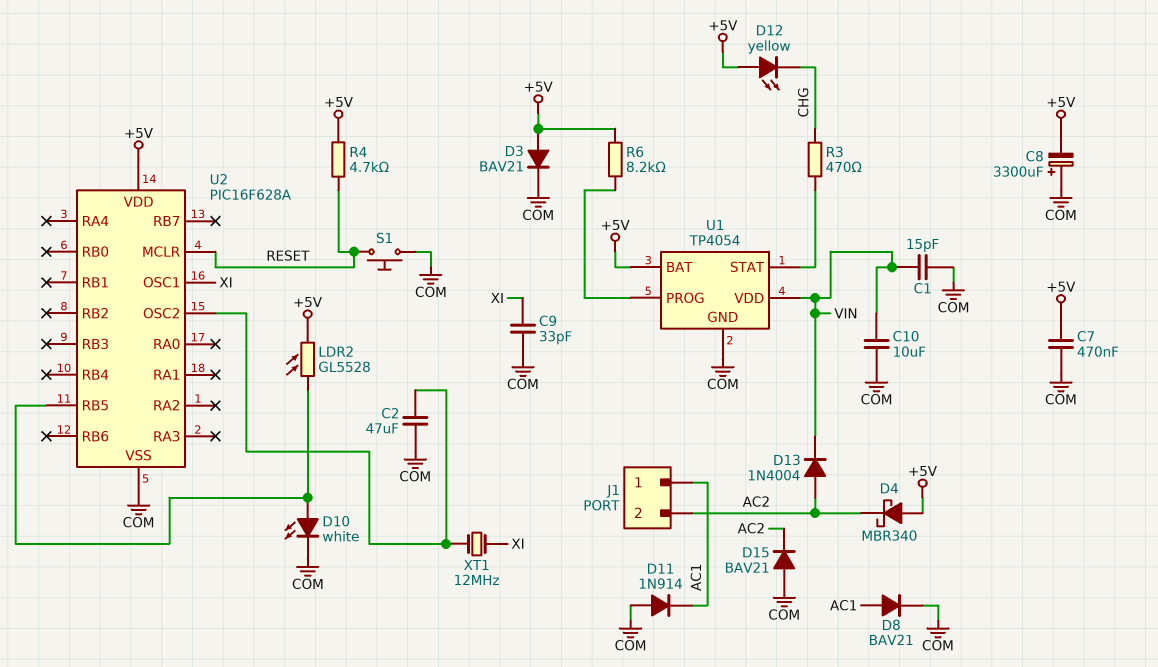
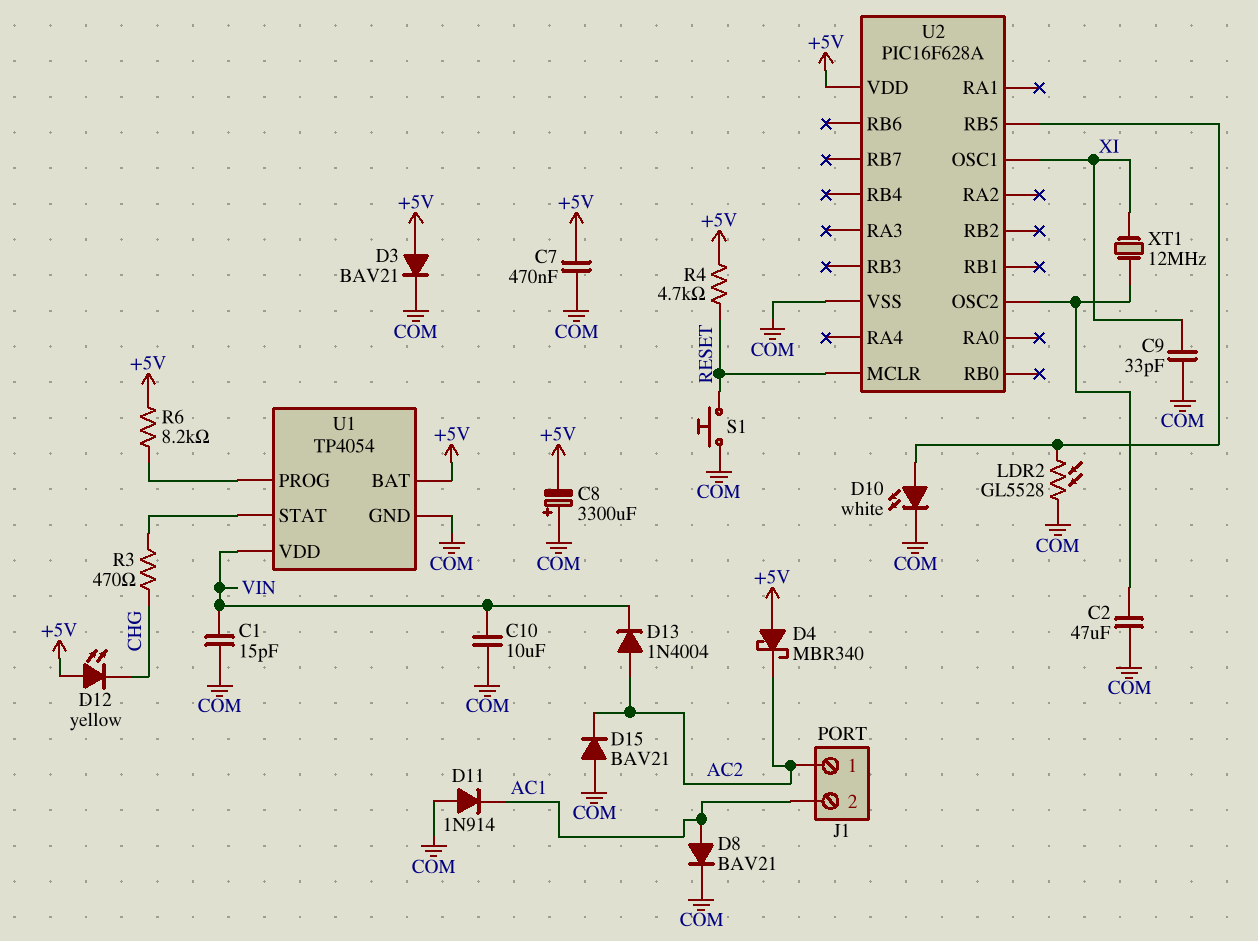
J1 pin 1: AC1 -> AC2
J1 pin 2: AC2 -> AC1
LDR2: GL5528 (+5V, U2/RB5) -> GL5528 (COM, U2/RB5)

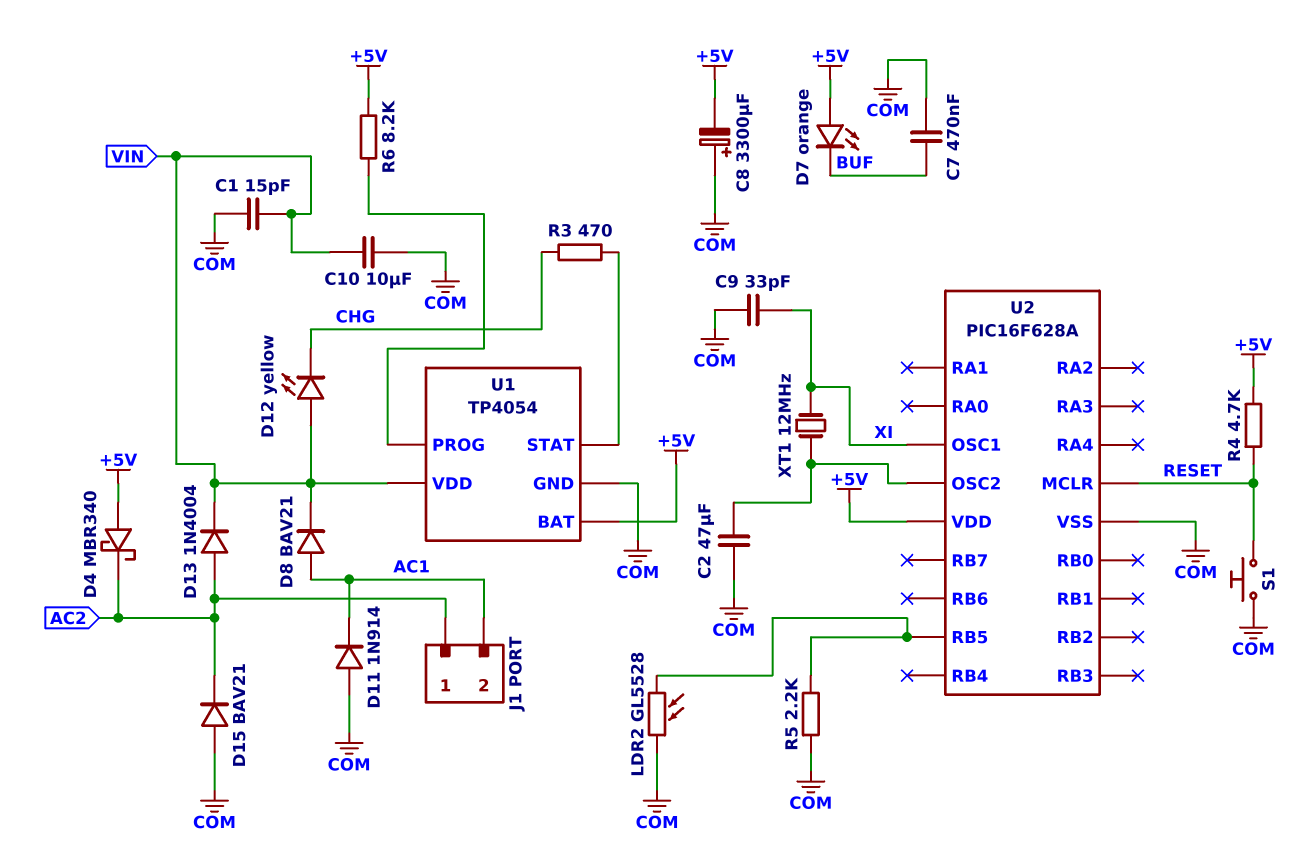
C7: 470nF (+5V, COM) -> 470nF (BUF, COM)
D3: diode BAV21 (A +5V, K COM) -> none
D7: none -> LED orange (A +5V, K BUF)
D8: diode BAV21 (A AC1, K COM) -> diode BAV21 (A AC1, K VIN)
D10: LED white (A U2/RB5, K COM) -> none
D12: LED yellow (A +5V, K CHG) -> LED yellow (A VIN, K CHG)
R5: none -> 2.2k (COM, U2/RB5)

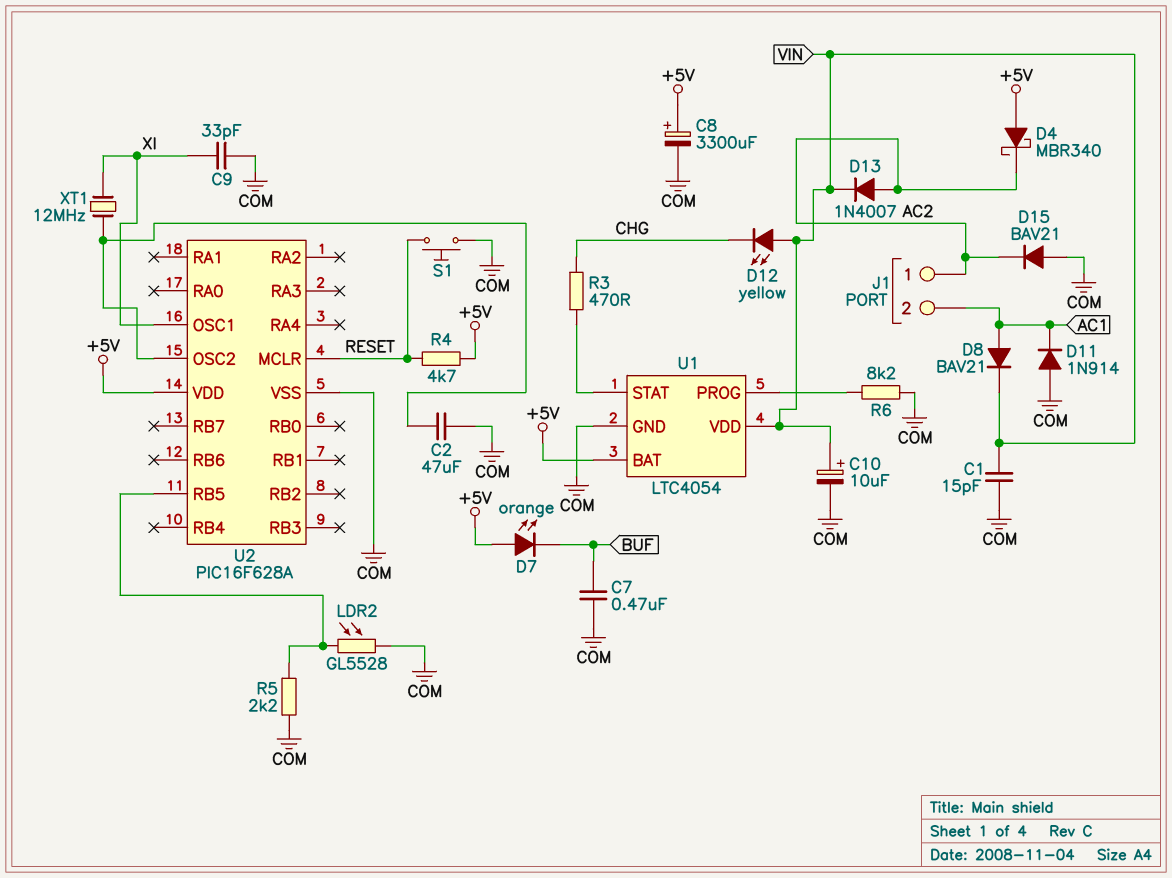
C8: 3300uF (plus COM, minus +5V) -> 3300uF (plus +5V, minus COM)
C10: 10uF (COM, VIN) -> 10uF (plus VIN, minus COM)
D13: diode 1N4004 (A AC2, K VIN) -> diode 1N4007 (A AC2, K VIN)
R6: 8.2k (+5V, U1/PROG) -> 8.2k (COM, U1/PROG)
U1: TP4054 -> LTC4054

